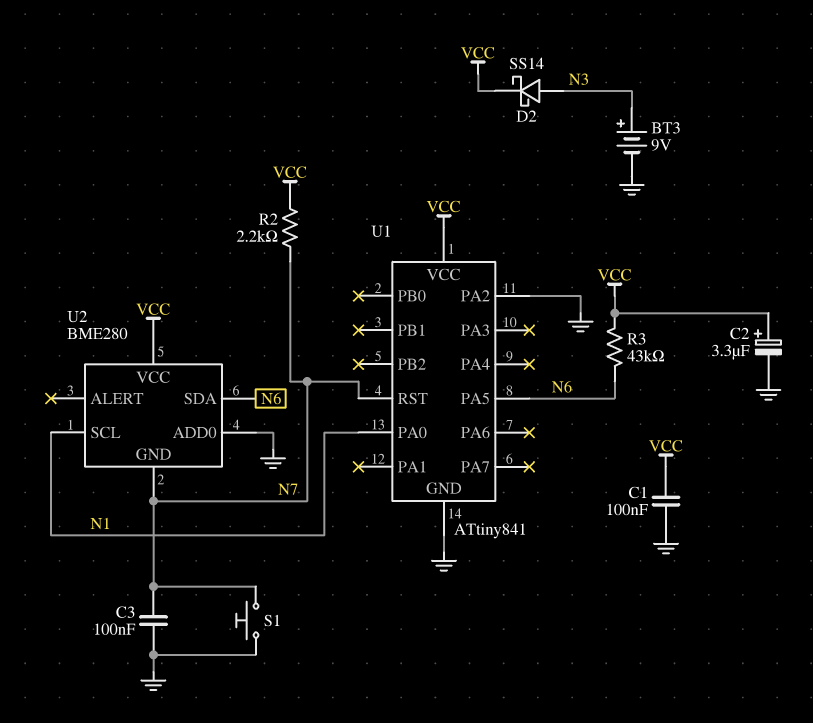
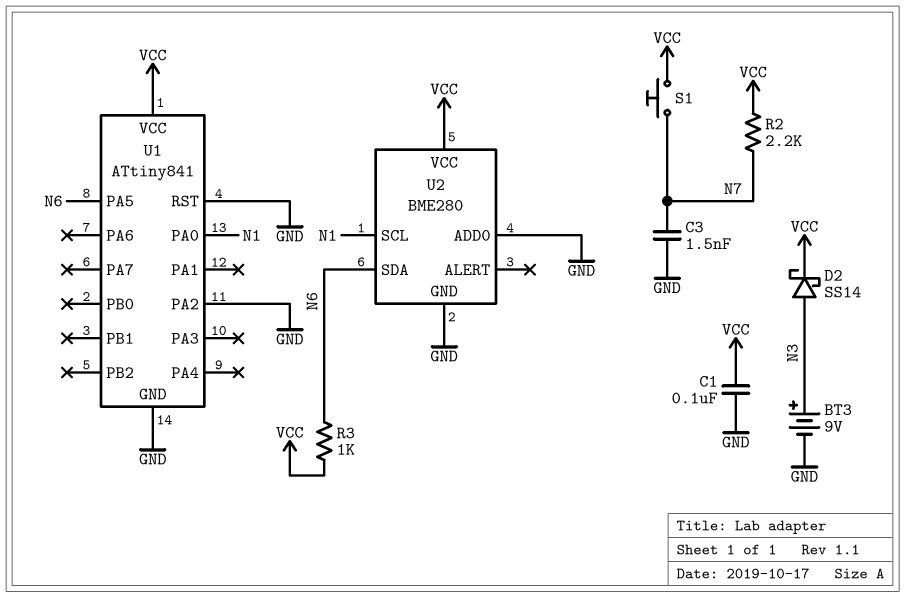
C2: 3.3uF (plus VCC, minus GND) -> none
C3: 100nF (GND, N7) -> 1.5nF (GND, N7)
R3: 43k (N6, VCC) -> 1k (N6, VCC)
S1: button (GND, N7) -> button (N7, VCC)
U1 pin RST: N7 -> GND
U2 pin GND: N7 -> GND

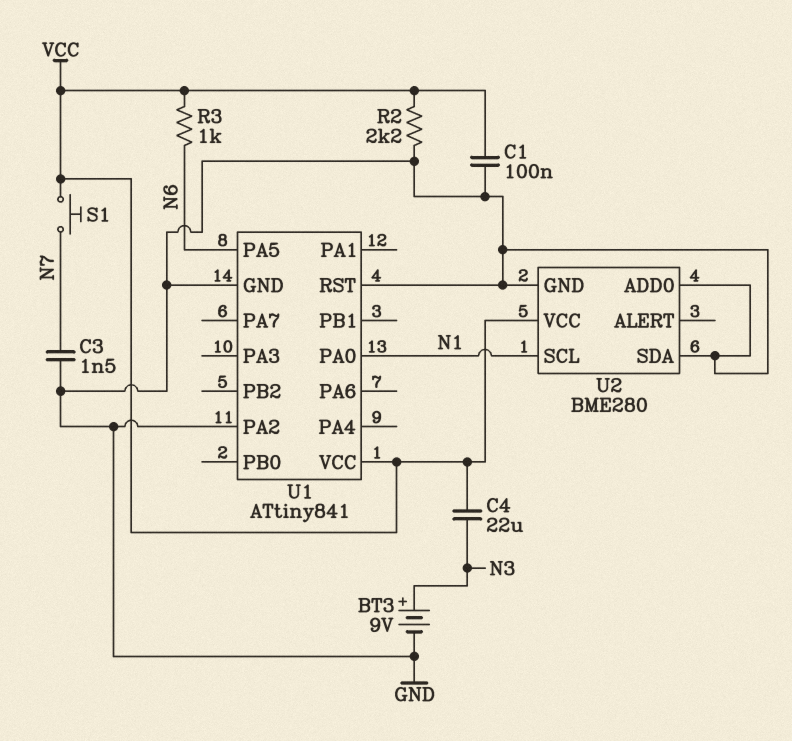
C4: none -> 22uF (N3, VCC)
D2: schottky SS14 (A N3, K VCC) -> none
R2: 2.2k (N7, VCC) -> 2.2k (GND, VCC)
U2 pin SDA: N6 -> GND

